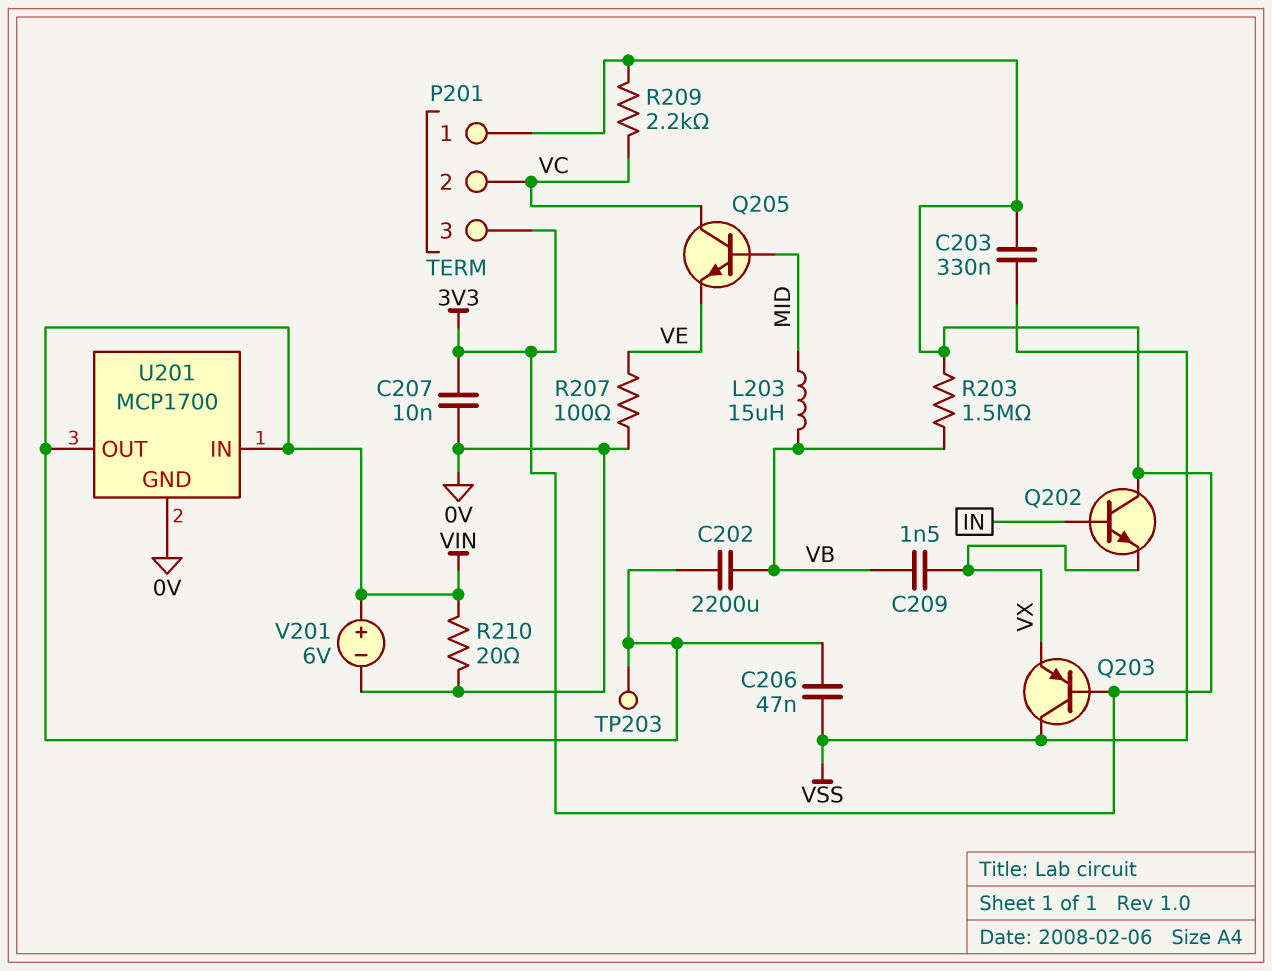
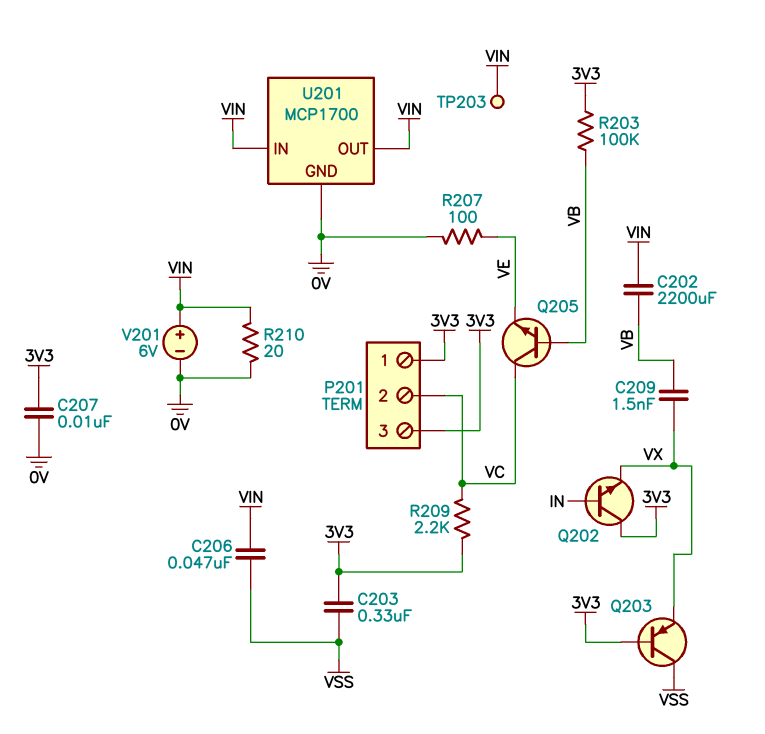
L203: 15uH (MID, VB) -> none
Q205: NPN (B MID, C VC, E VE) -> NPN (B VB, C VC, E VE)
R203: 1.5M (3V3, VB) -> 100k (3V3, VB)

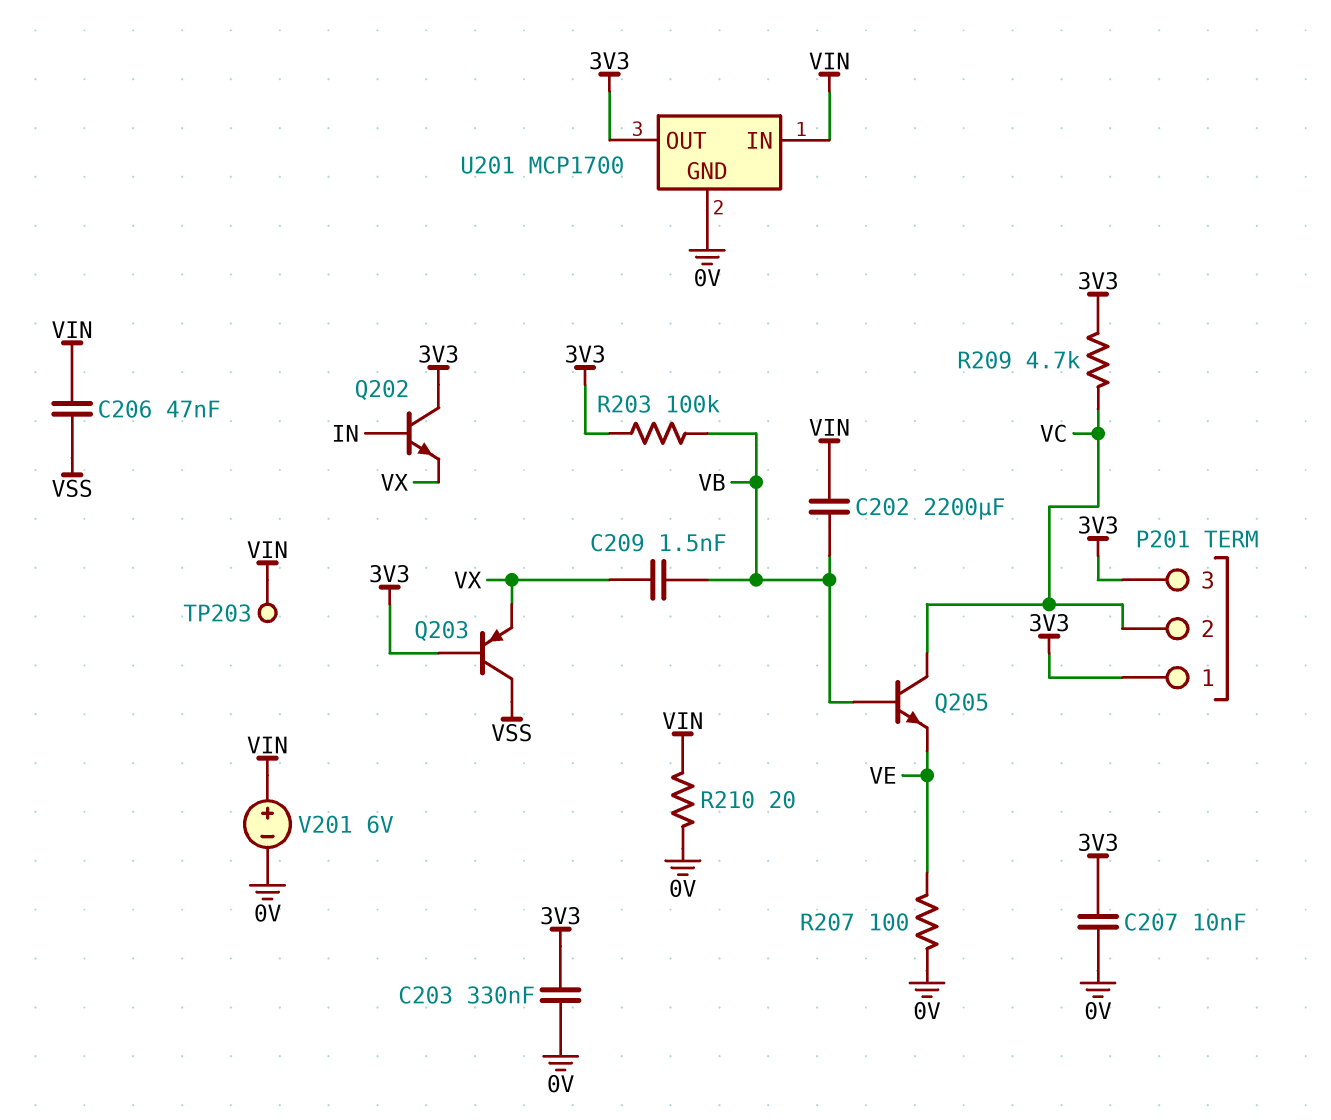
C203: 330nF (3V3, VSS) -> 330nF (0V, 3V3)
R209: 2.2k (3V3, VC) -> 4.7k (3V3, VC)
U201 pin OUT: VIN -> 3V3

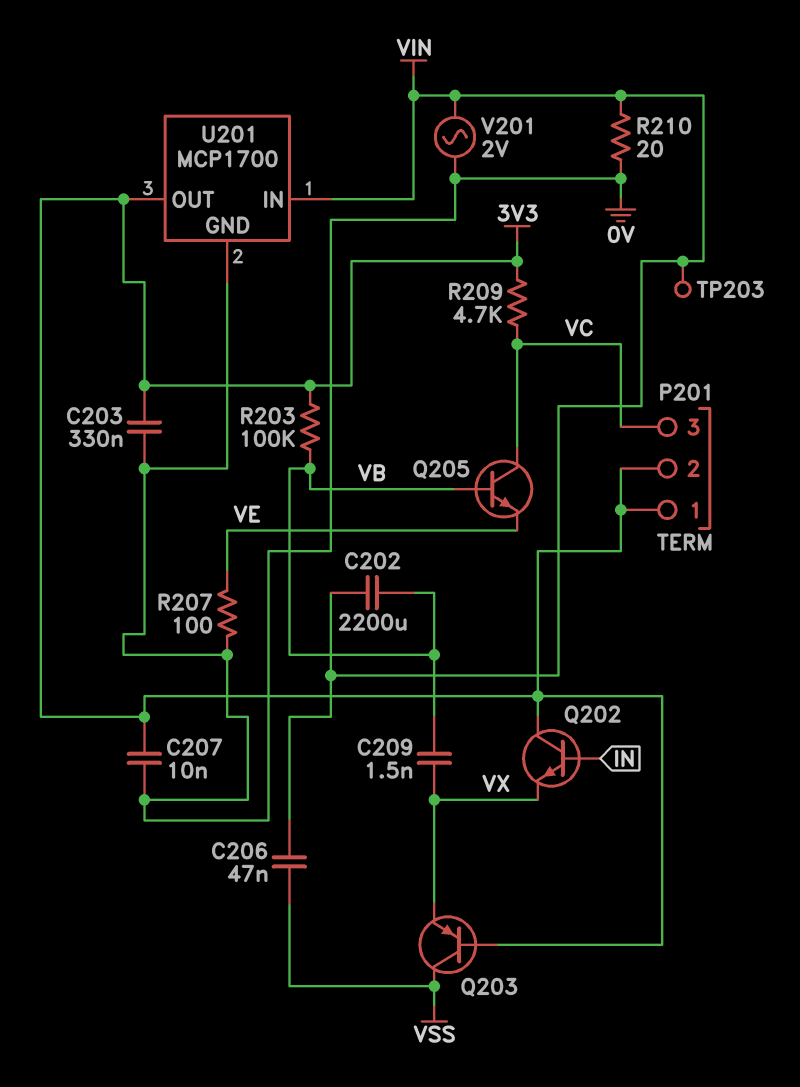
P201 pin 2: VC -> 3V3
P201 pin 3: 3V3 -> VC
V201: 6V (plus VIN, minus 0V) -> AC 2V (0V, VIN)

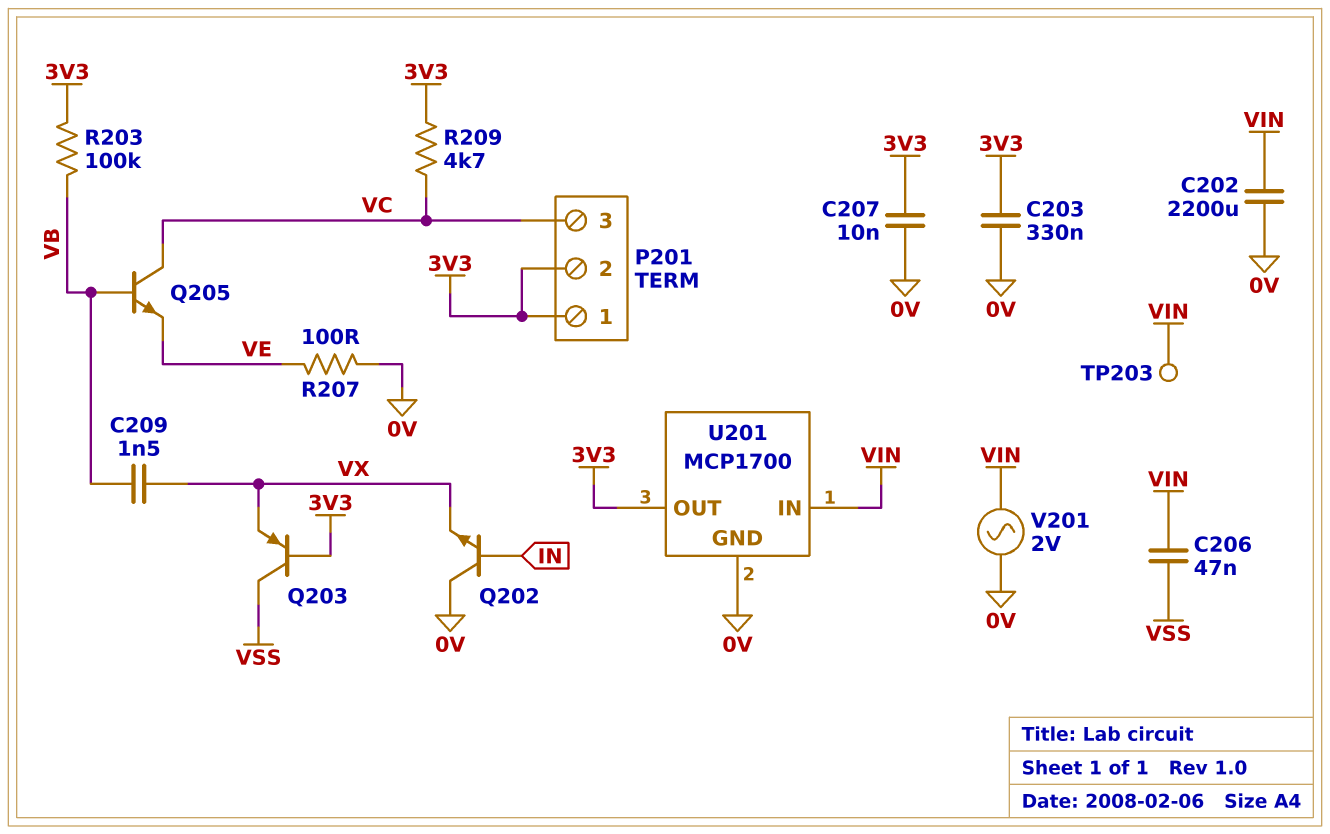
C202: 2200uF (VB, VIN) -> 2200uF (0V, VIN)
Q202: NPN (B IN, C 3V3, E VX) -> NPN (B IN, C 0V, E VX)
R210: 20 (0V, VIN) -> none

